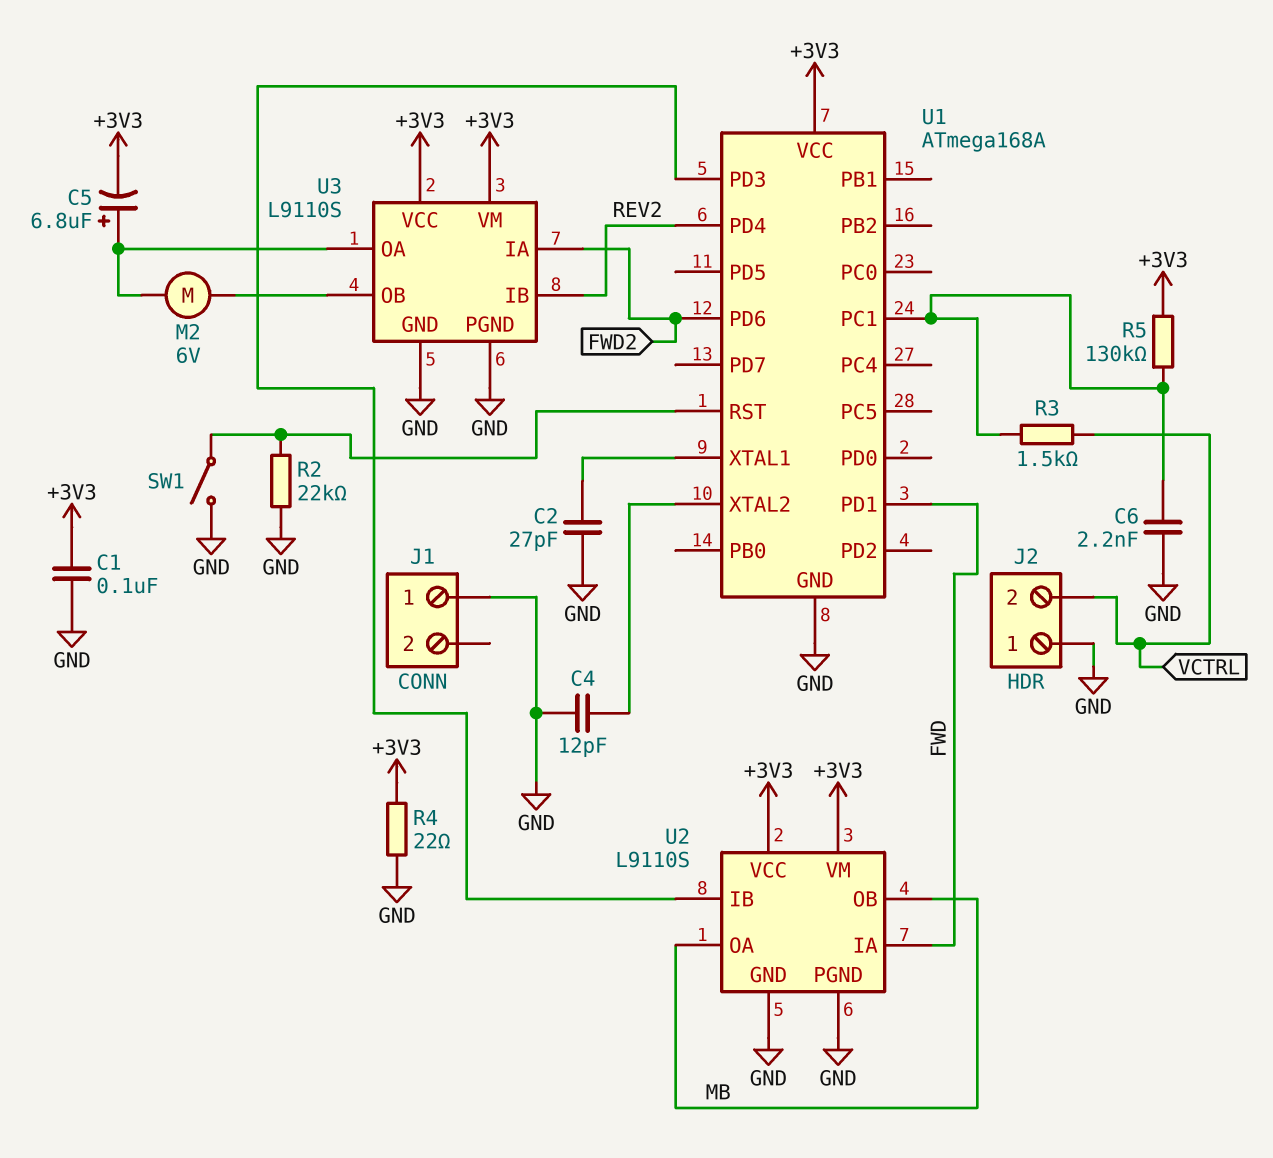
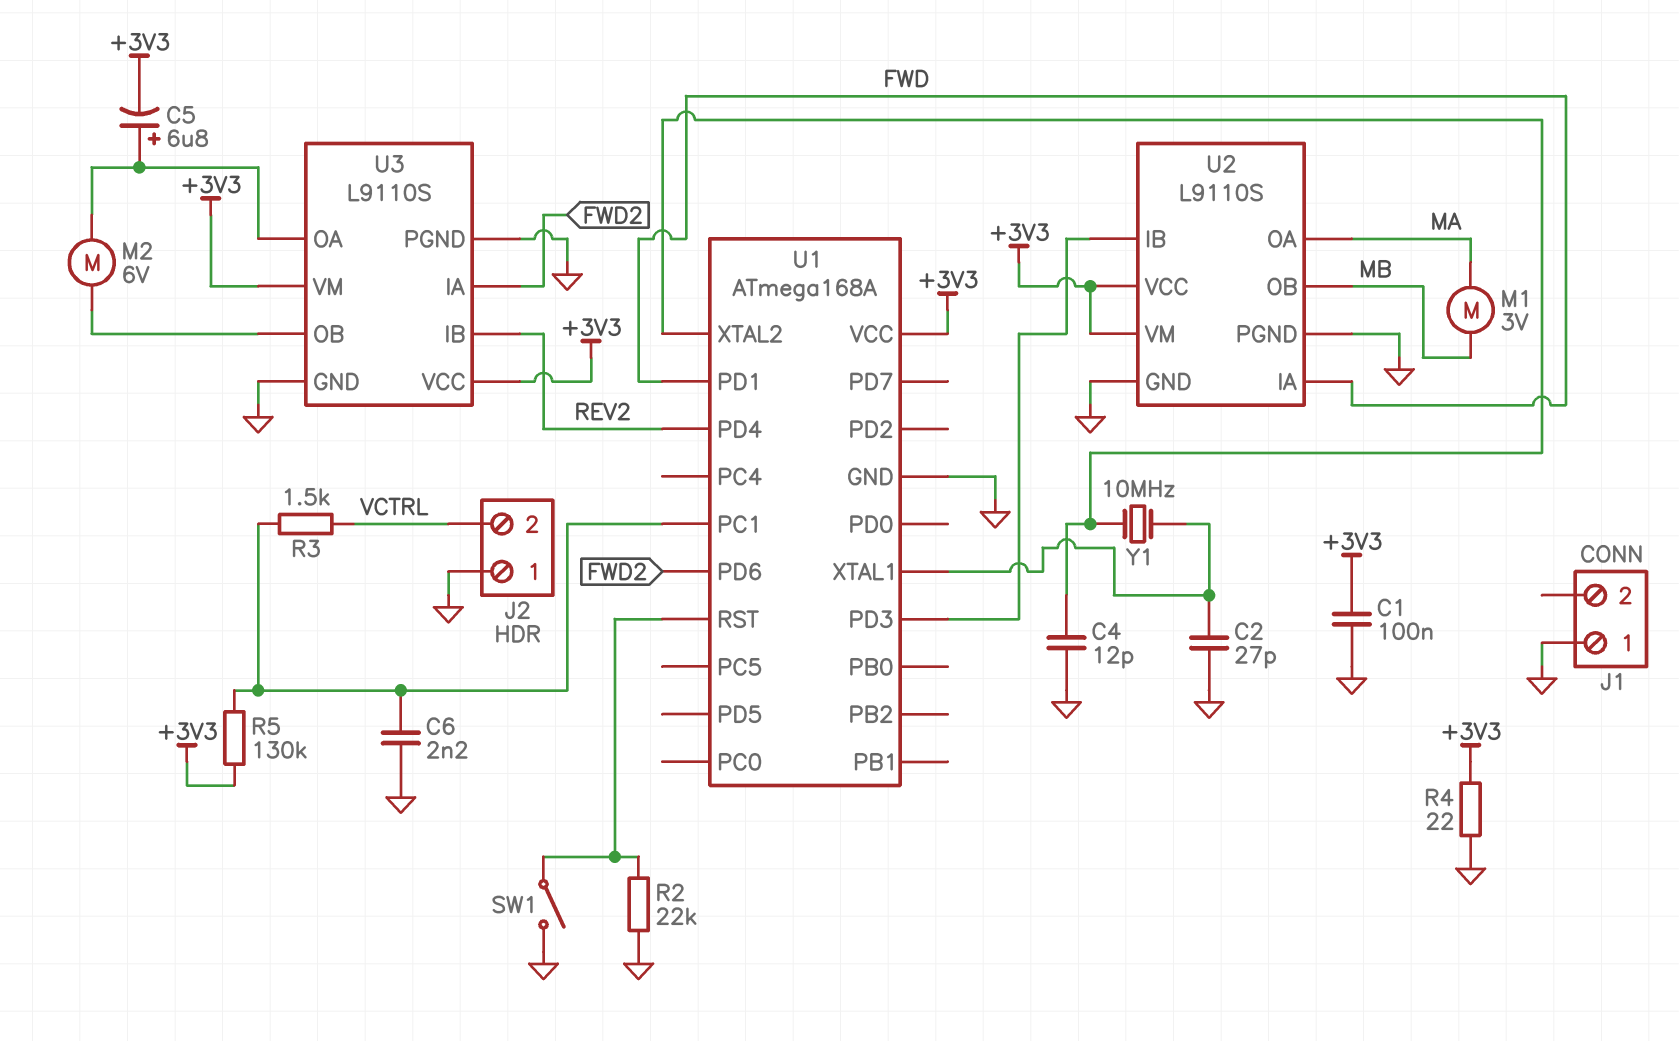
M1: none -> motor 3V (MA, MB)
U2 pin OA: MB -> MA
Y1: none -> 10MHz (U1/XTAL1, U1/XTAL2)

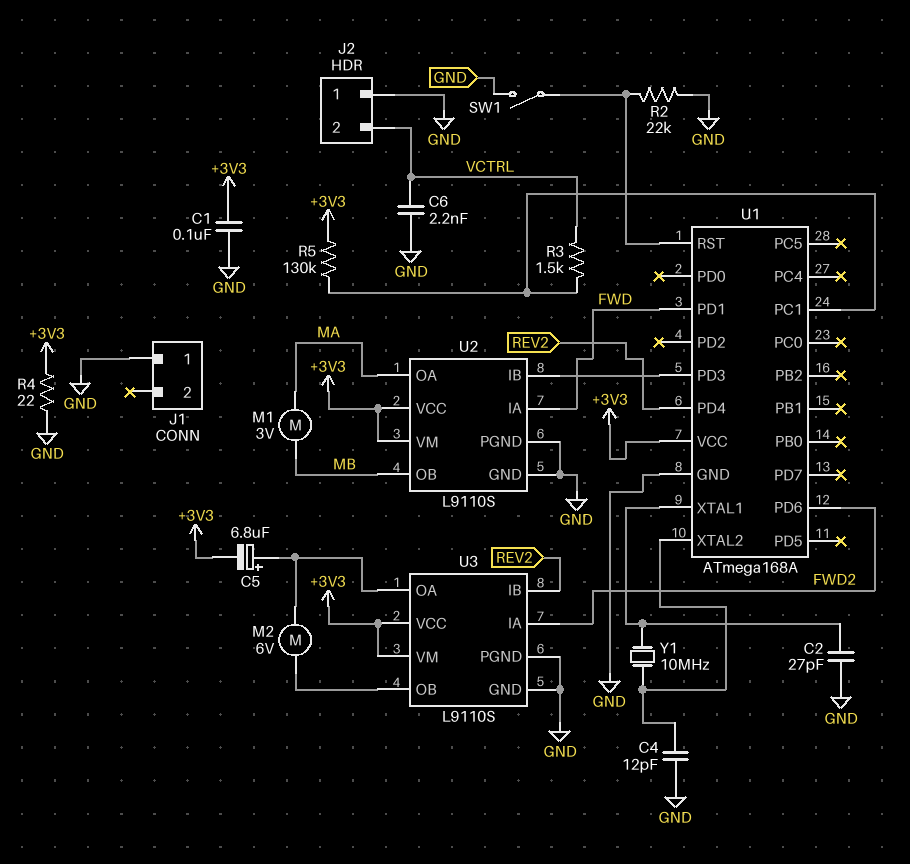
C6: 2.2nF (GND, U1/PC1) -> 2.2nF (GND, VCTRL)

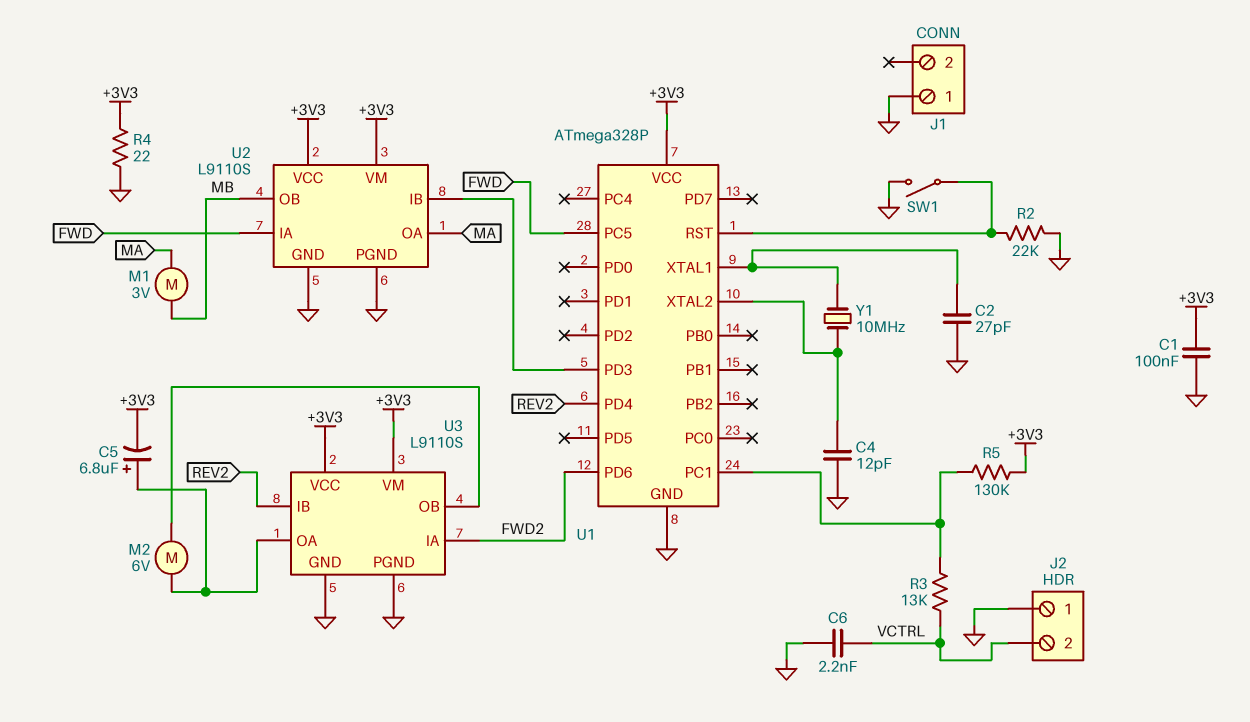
R3: 1.5k (U1/PC1, VCTRL) -> 13k (U1/PC1, VCTRL)
U1: ATmega168A -> ATmega328P
U1 pin PC5: none -> FWD
U1 pin PD1: FWD -> none

